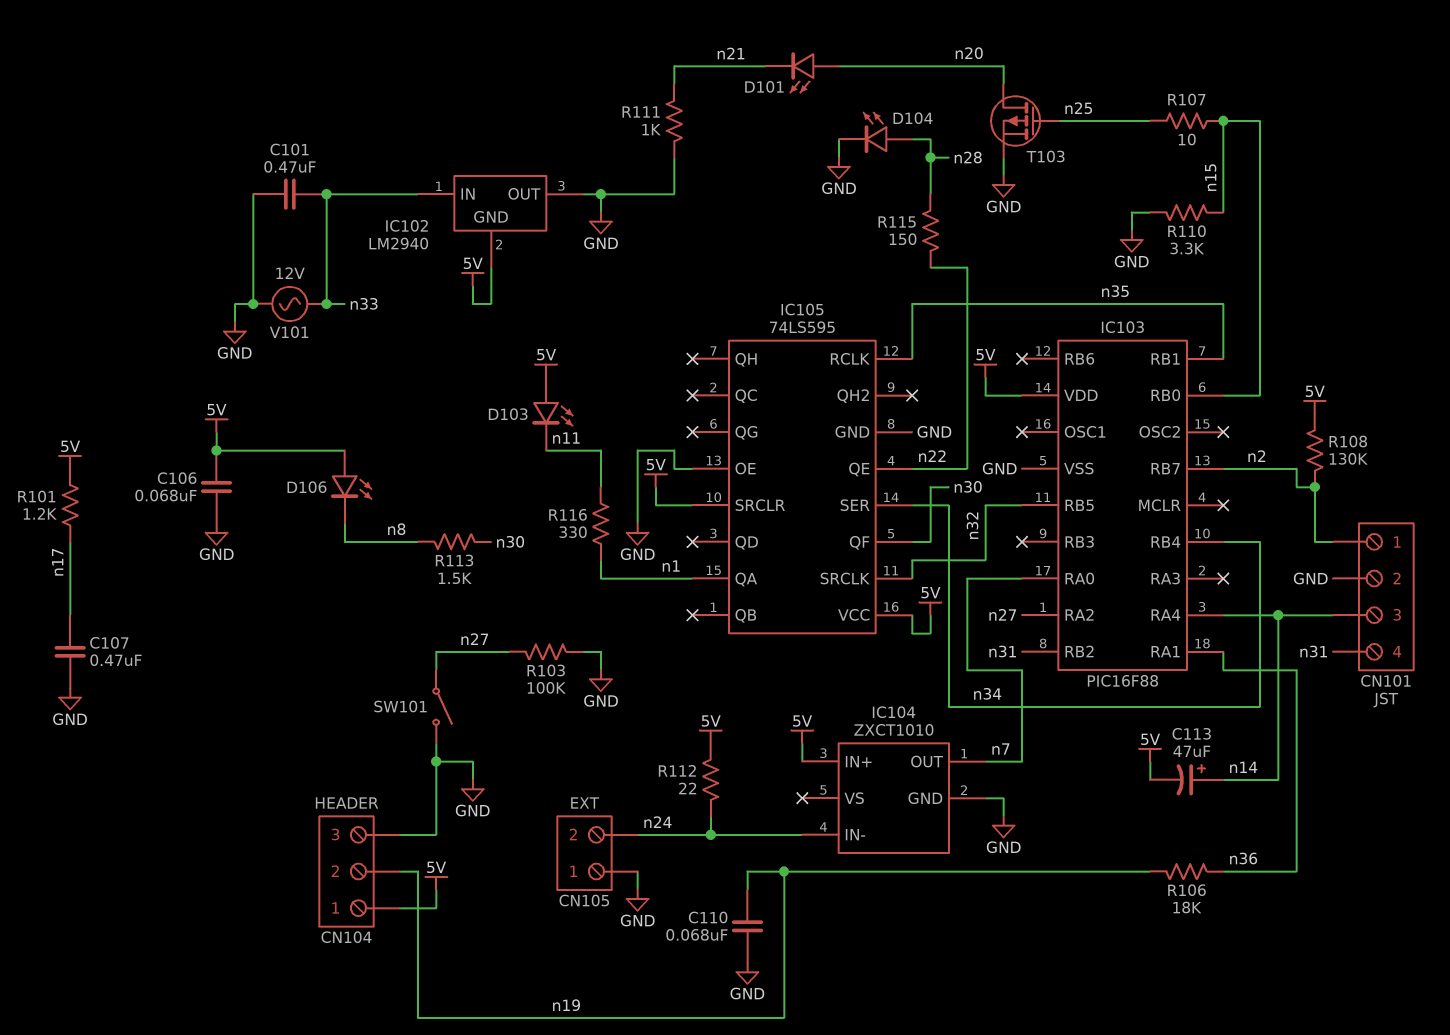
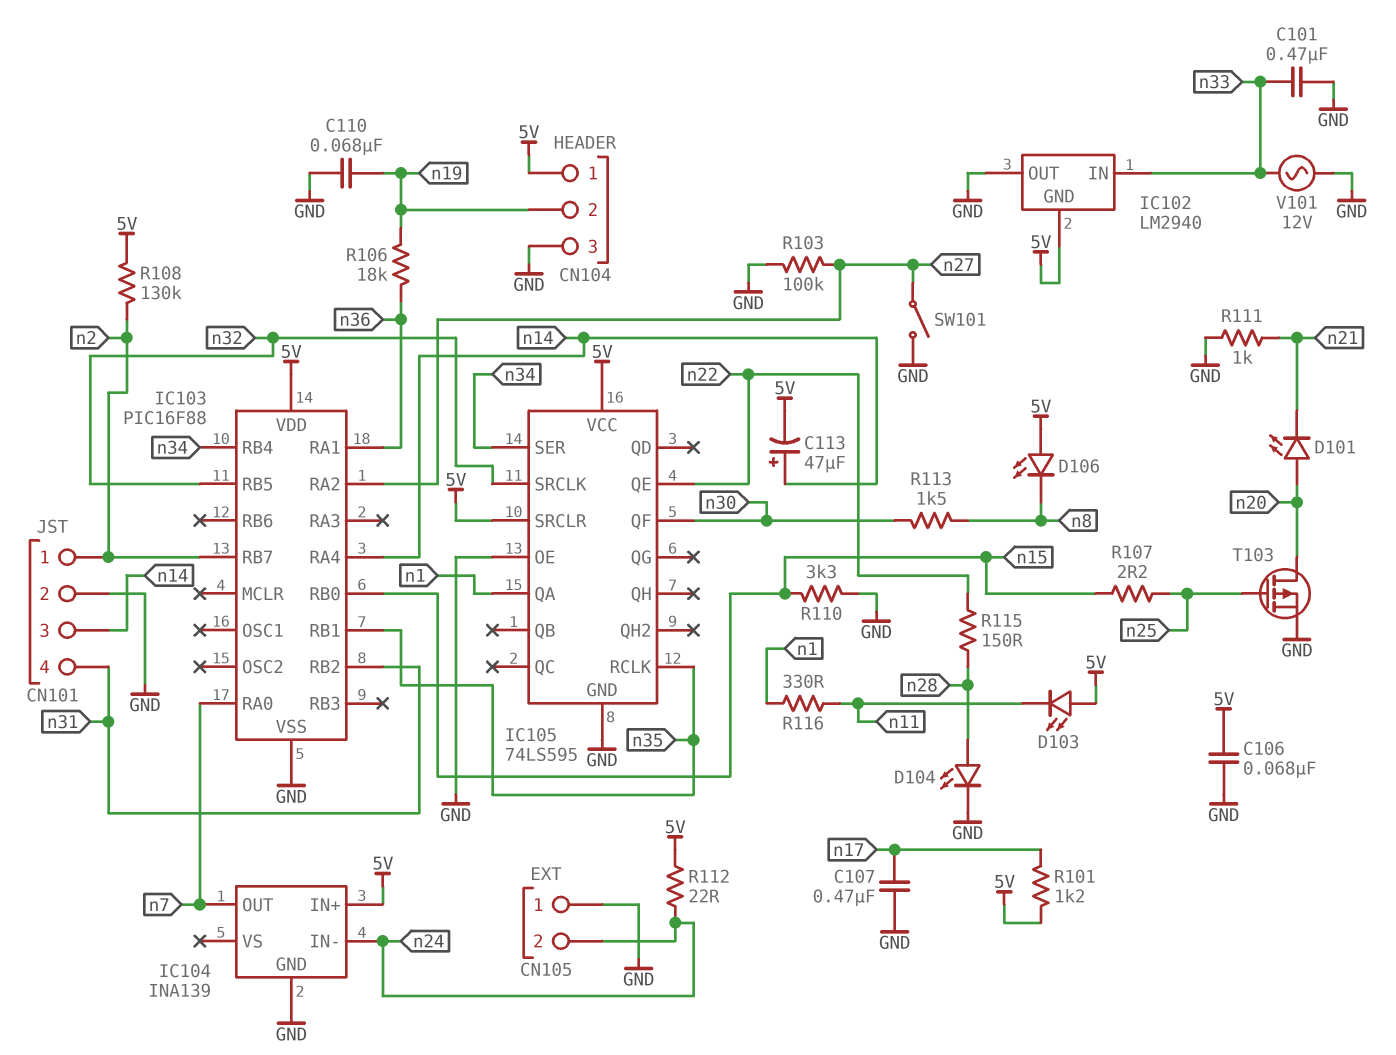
IC104: ZXCT1010 -> INA139
R107: 10 (n15, n25) -> 2.2 (n15, n25)

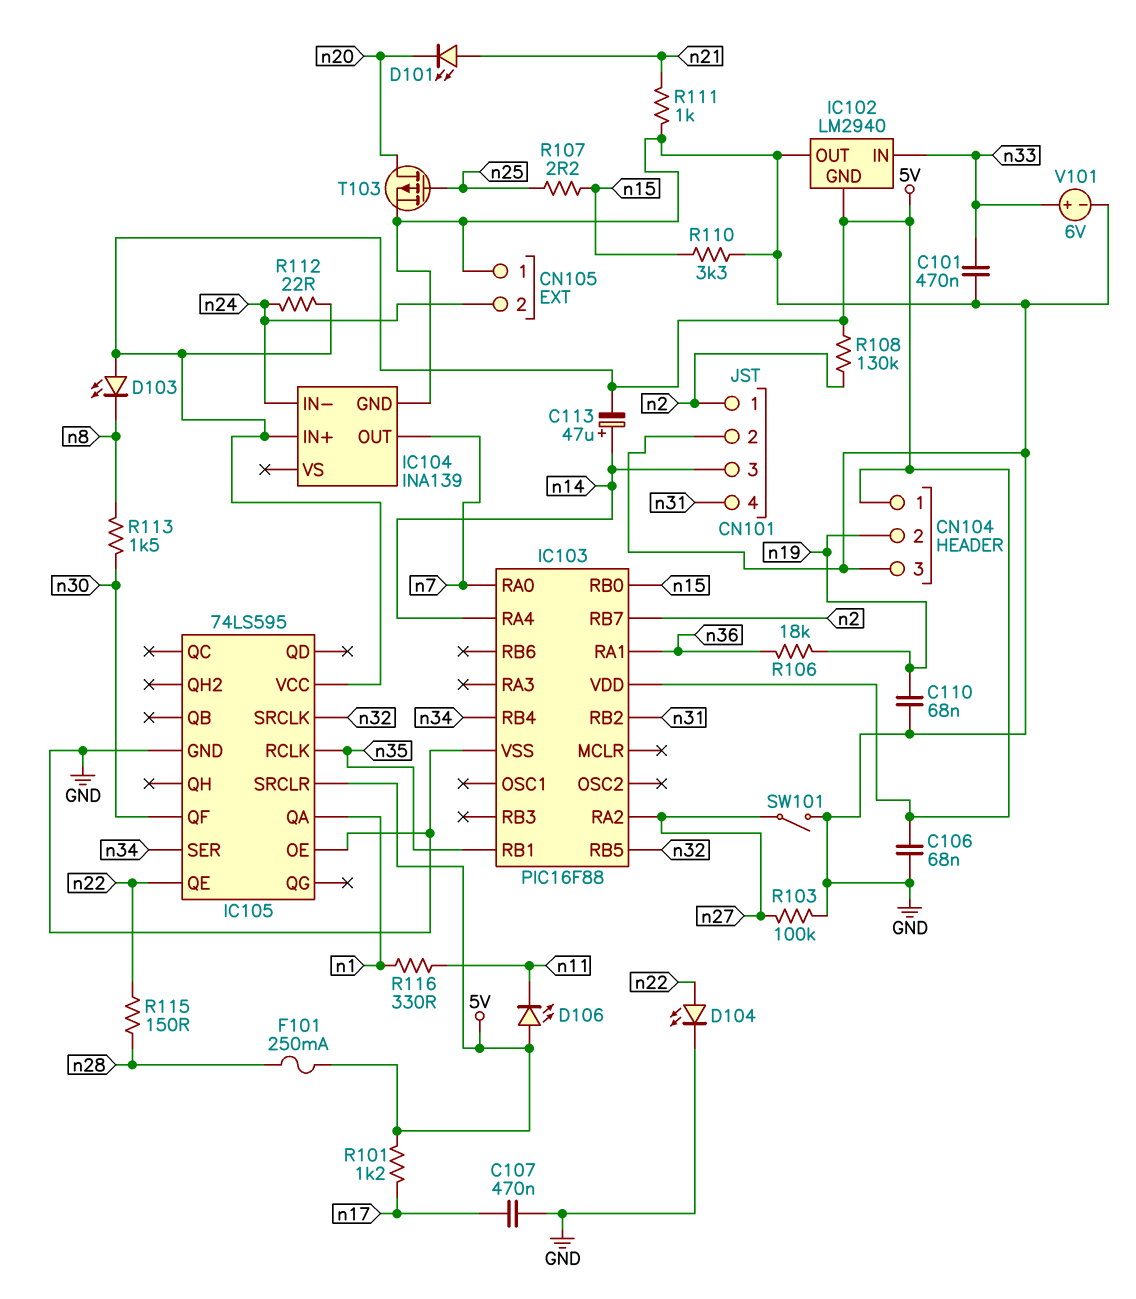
D101: LED (A n20, K n21) -> LED (A n21, K n20)
D103: LED (A 5V, K n11) -> LED (A 5V, K n8)
D104: LED (A n28, K GND) -> LED (A n22, K GND)
D106: LED (A 5V, K n8) -> LED (A 5V, K n11)
F101: none -> 250mA (5V, n28)
V101: AC 12V (GND, n33) -> 6V (plus n33, minus GND)

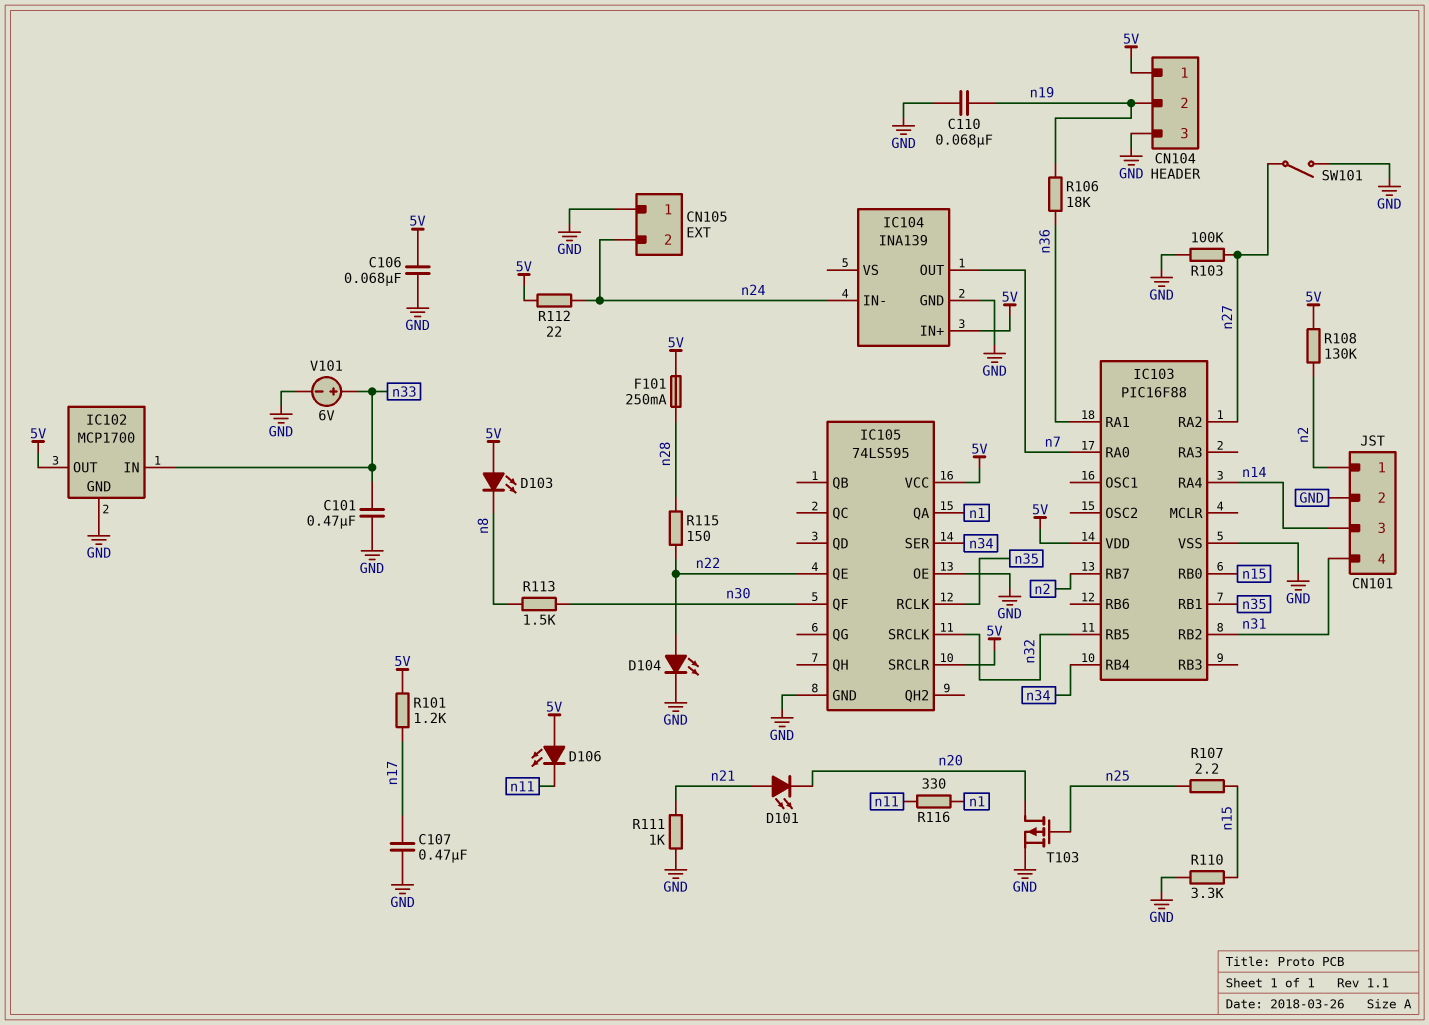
C113: 47uF (plus n14, minus 5V) -> none
IC102: LM2940 -> MCP1700
IC102 pin GND: 5V -> GND
IC102 pin OUT: GND -> 5V

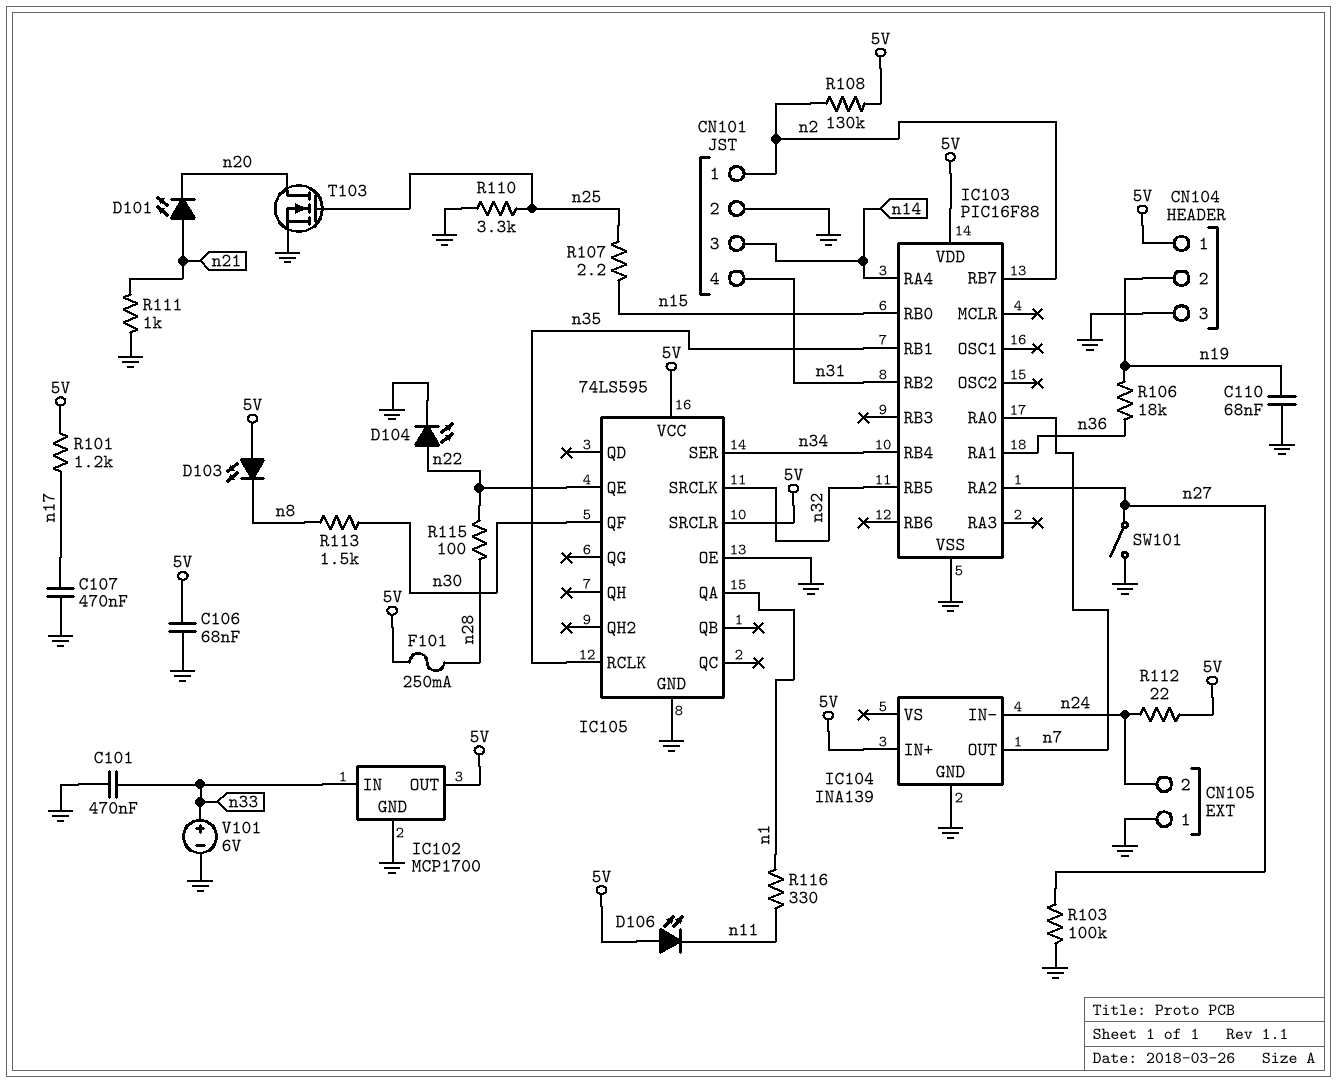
R110: 3.3k (GND, n15) -> 3.3k (GND, n25)
R115: 150 (n22, n28) -> 100 (n22, n28)
T103: PMOS (G n25, D n20, S GND) -> NMOS (G n25, D n20, S GND)

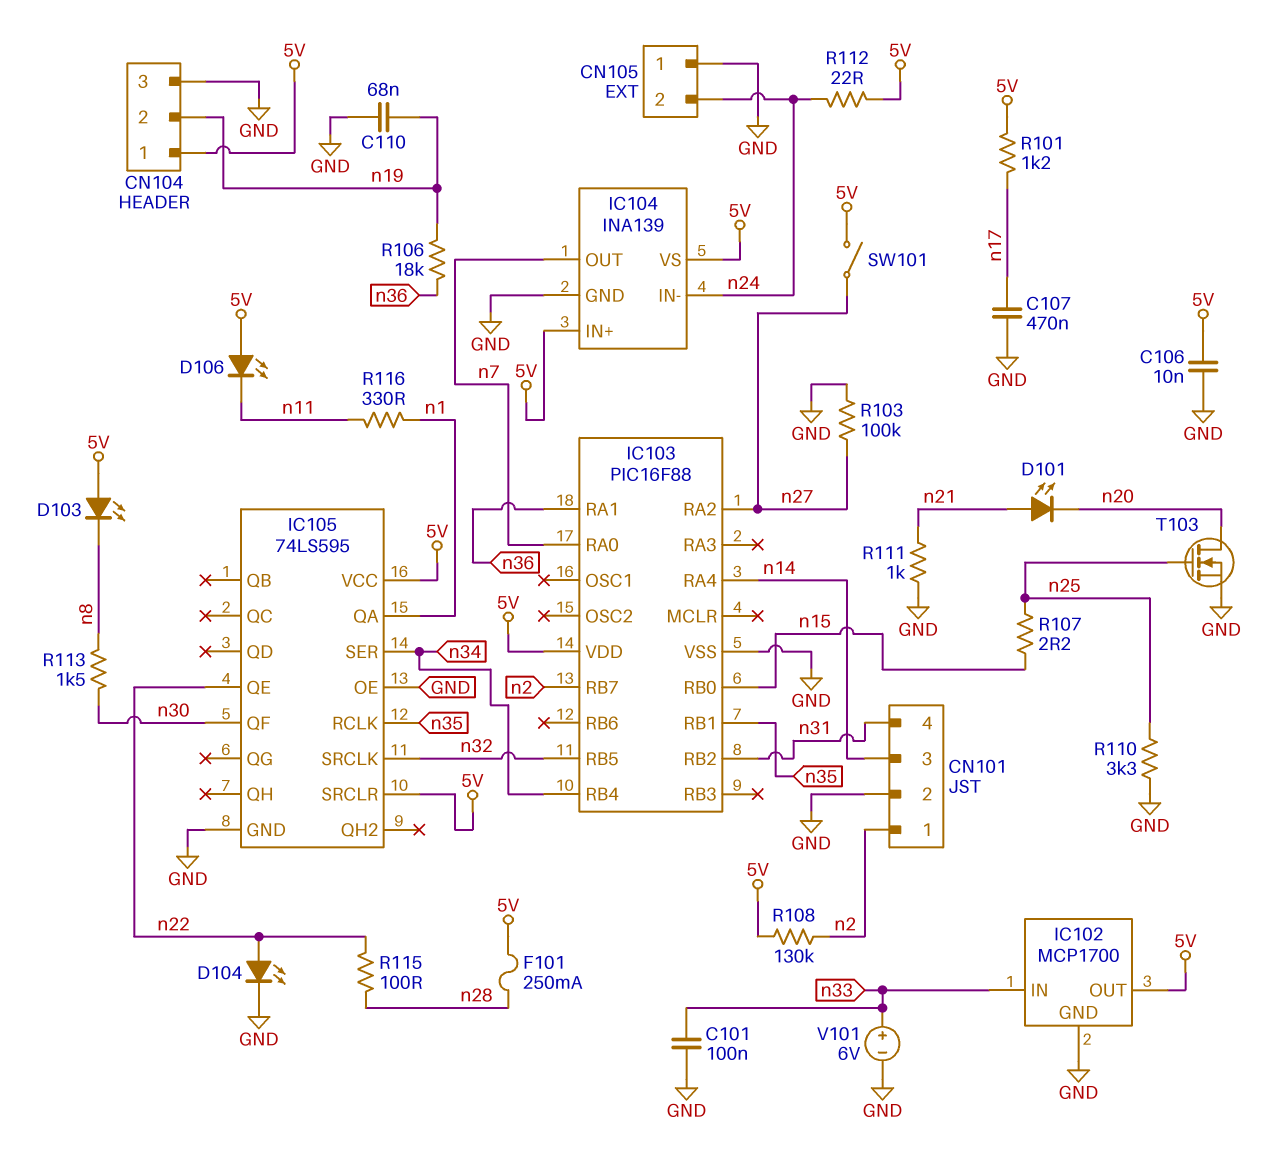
C101: 470nF (GND, n33) -> 100nF (GND, n33)
C106: 68nF (5V, GND) -> 10nF (5V, GND)
IC104 pin VS: none -> 5V
SW101: switch (GND, n27) -> switch (5V, n27)

